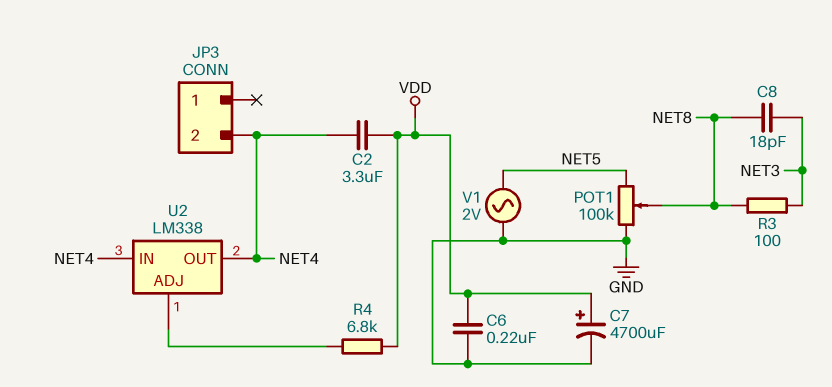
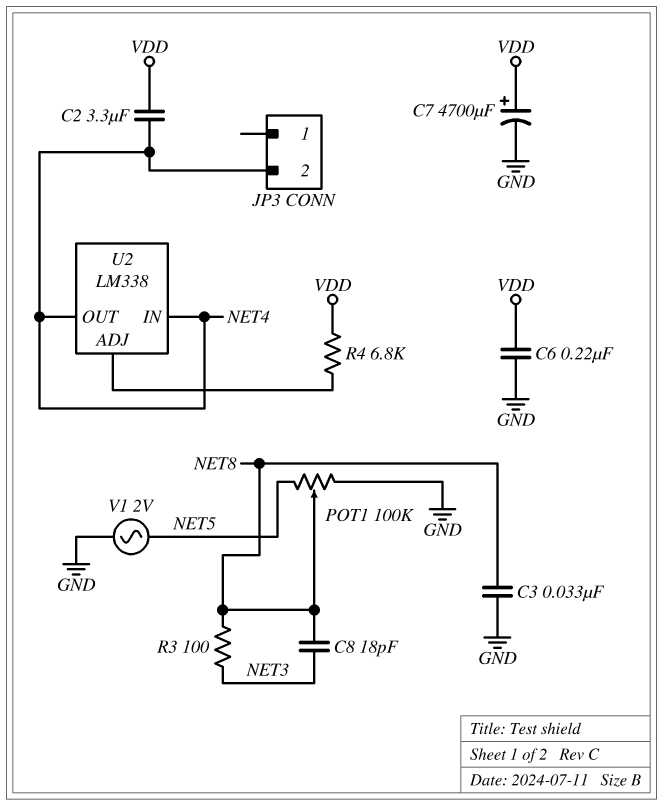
C3: none -> 33nF (GND, NET8)

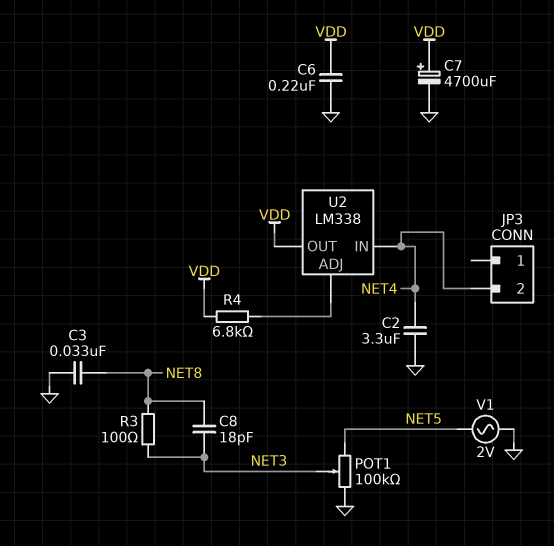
C2: 3.3uF (NET4, VDD) -> 3.3uF (GND, NET4)
POT1: 100k (GND, NET5, wiper NET8) -> 100k (GND, NET5, wiper NET3)
U2 pin OUT: NET4 -> VDD

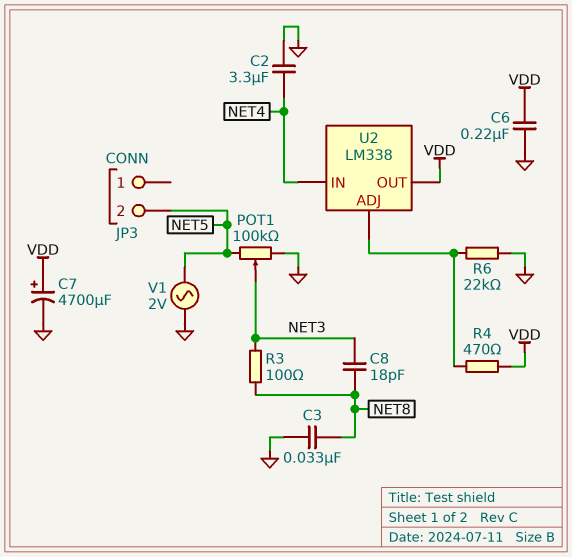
JP3 pin 2: NET4 -> NET5
R4: 6.8k (U2/ADJ, VDD) -> 470 (U2/ADJ, VDD)
R6: none -> 22k (GND, U2/ADJ)

